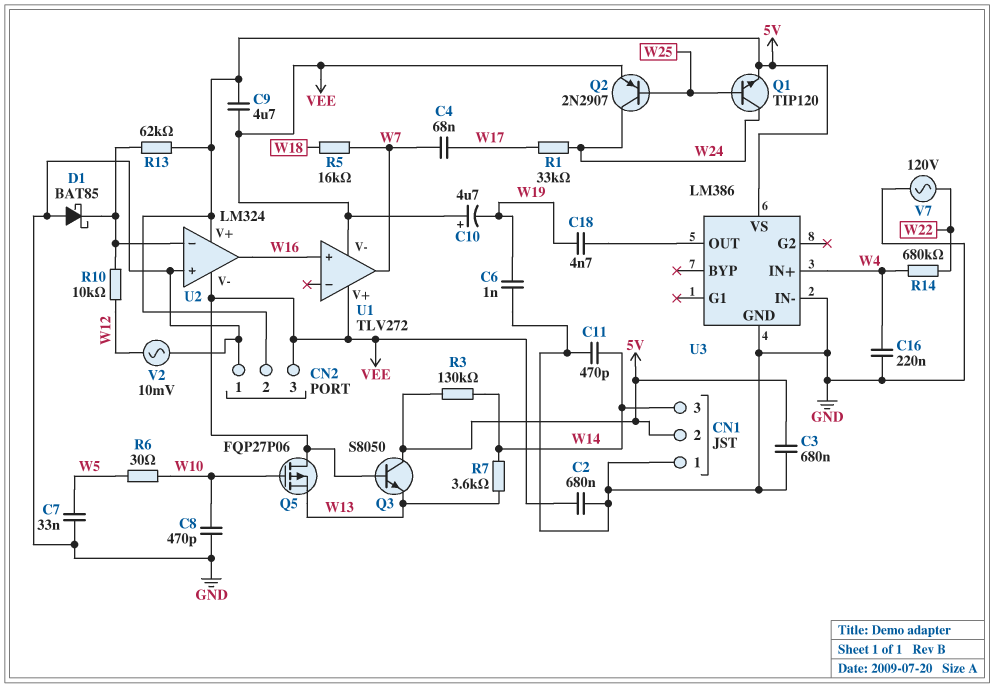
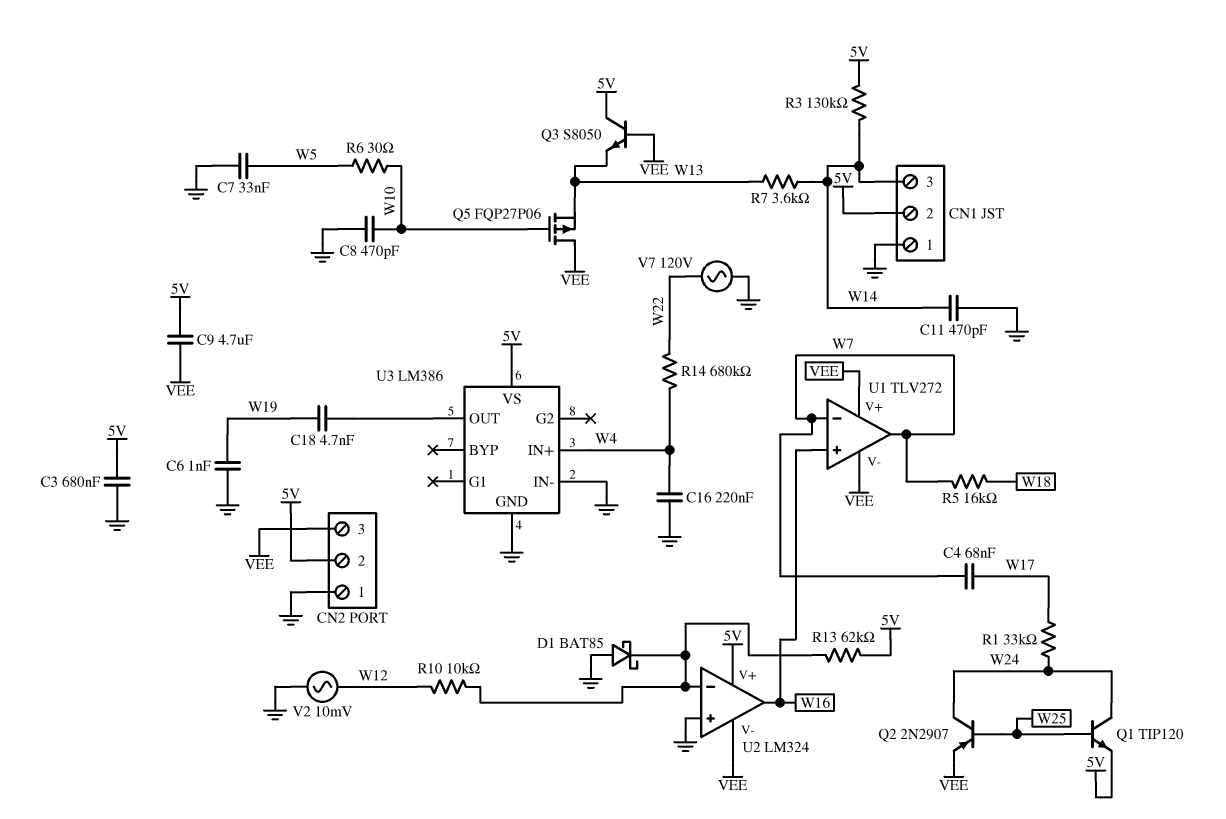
C2: 680nF (GND, VEE) -> none
C10: 4.7uF (plus VEE, minus W19) -> none
U1 pin in-: none -> W7

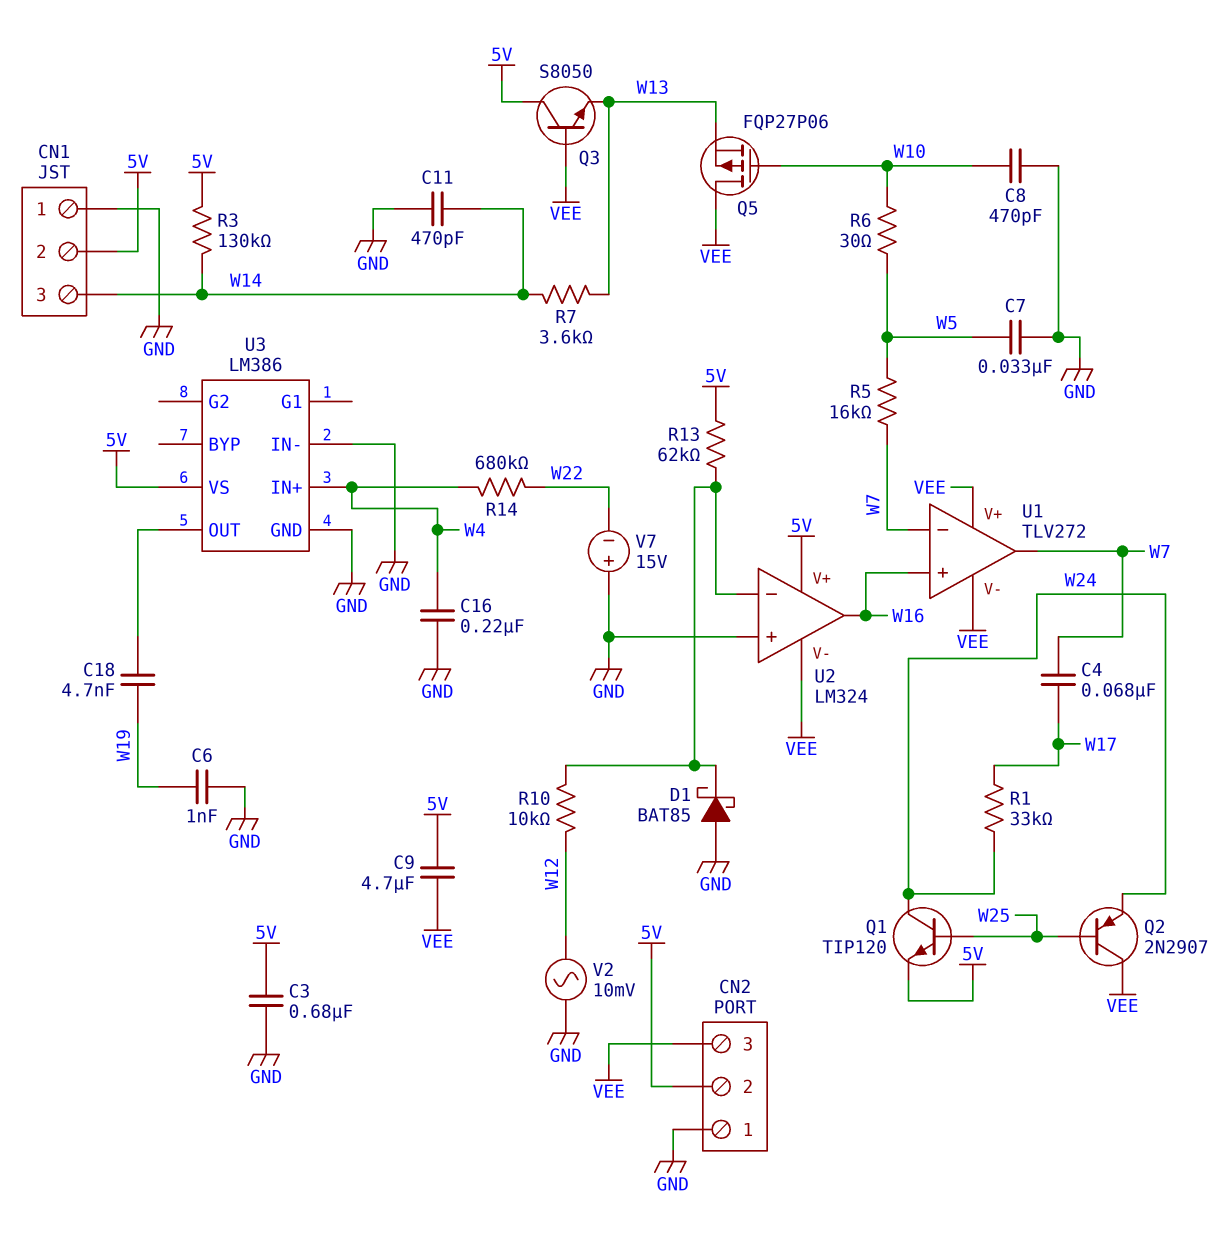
Q2: PNP 2N2907 (B W25, C W24, E VEE) -> PNP 2N2907 (B W25, C VEE, E W24)
R5: 16k (W7, W18) -> 16k (W5, W7)
V7: AC 120V (GND, W22) -> 15V (plus GND, minus W22)

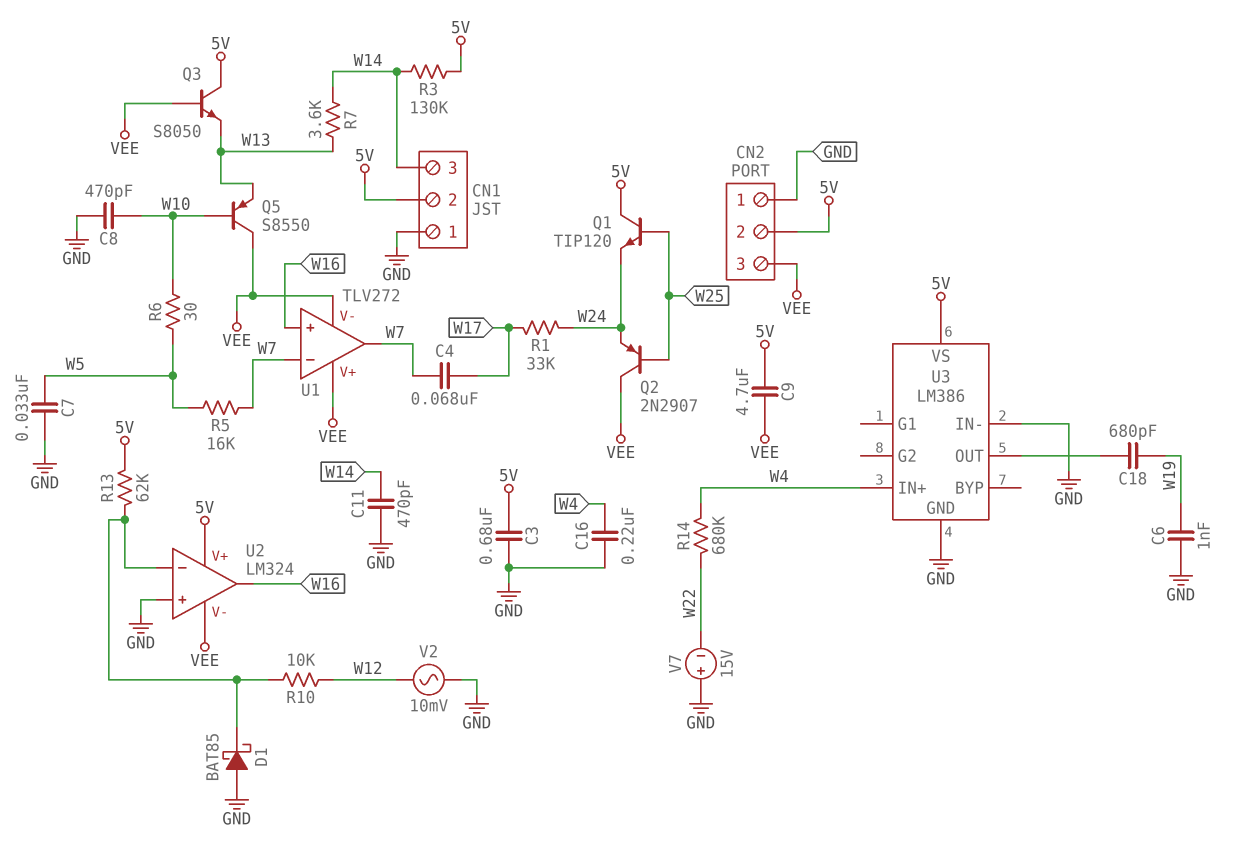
C18: 4.7nF (U3/OUT, W19) -> 680pF (U3/OUT, W19)
Q1: NPN TIP120 (B W25, C W24, E 5V) -> NPN TIP120 (B W25, C 5V, E W24)
Q5: PMOS FQP27P06 (G W10, D VEE, S W13) -> PNP S8550 (B W10, C VEE, E W13)

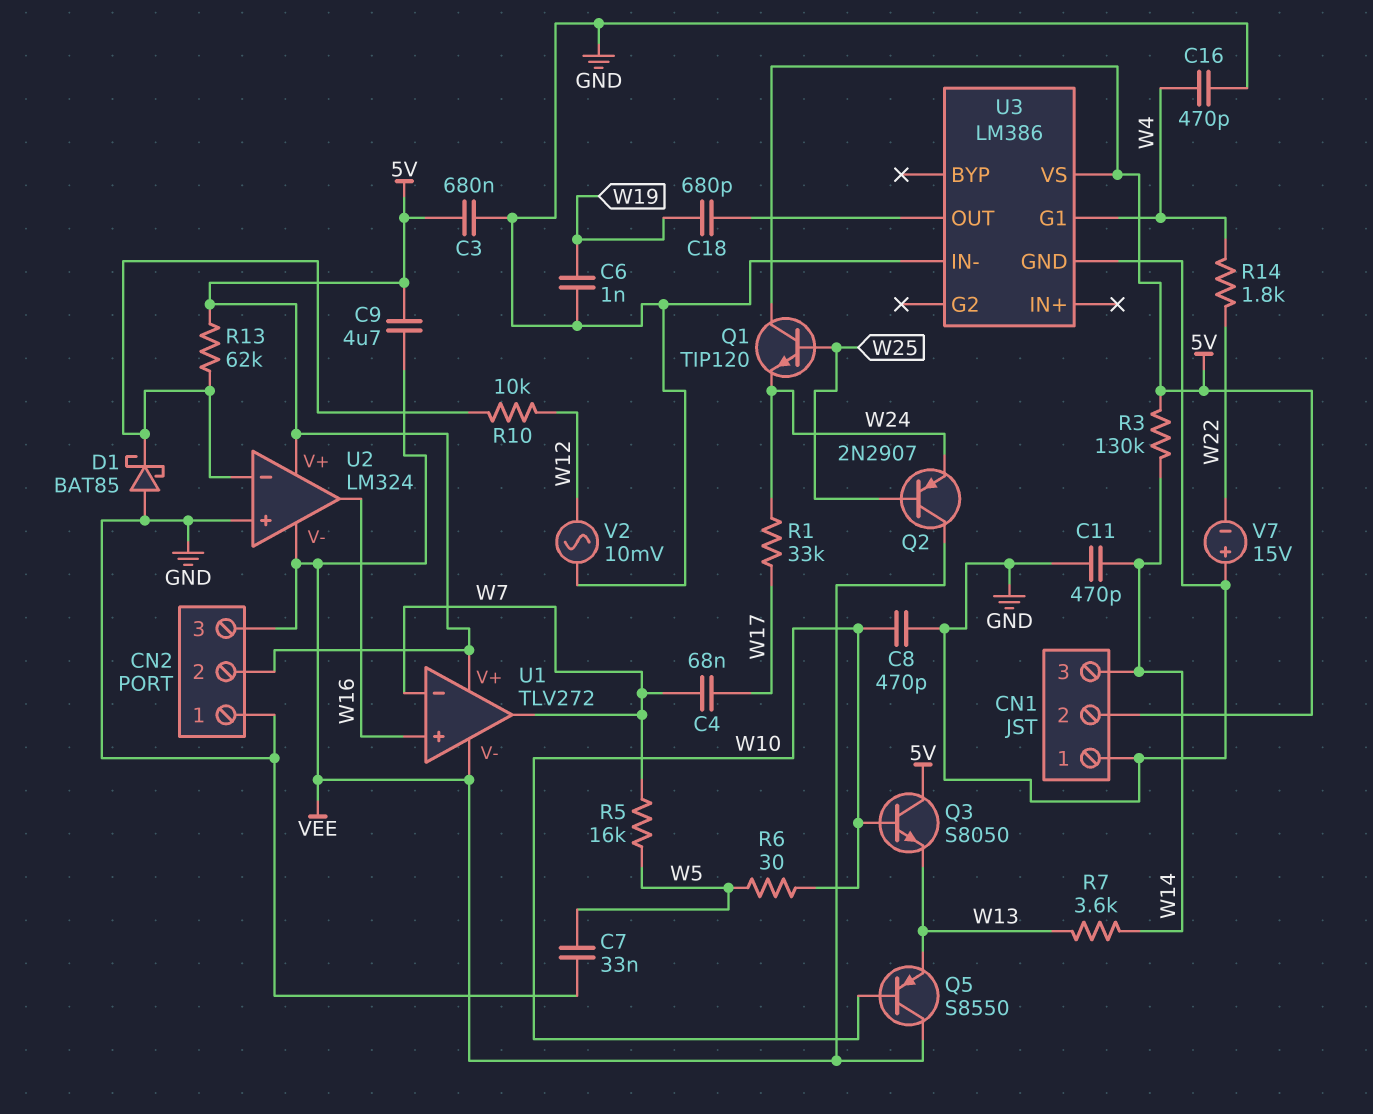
C16: 220nF (GND, W4) -> 470pF (GND, W4)
Q3: NPN S8050 (B VEE, C 5V, E W13) -> NPN S8050 (B W10, C 5V, E W13)
R14: 680k (W4, W22) -> 1.8k (W4, W22)
U1 pin V+: VEE -> 5V
U3 pin G1: none -> W4
U3 pin IN+: W4 -> none

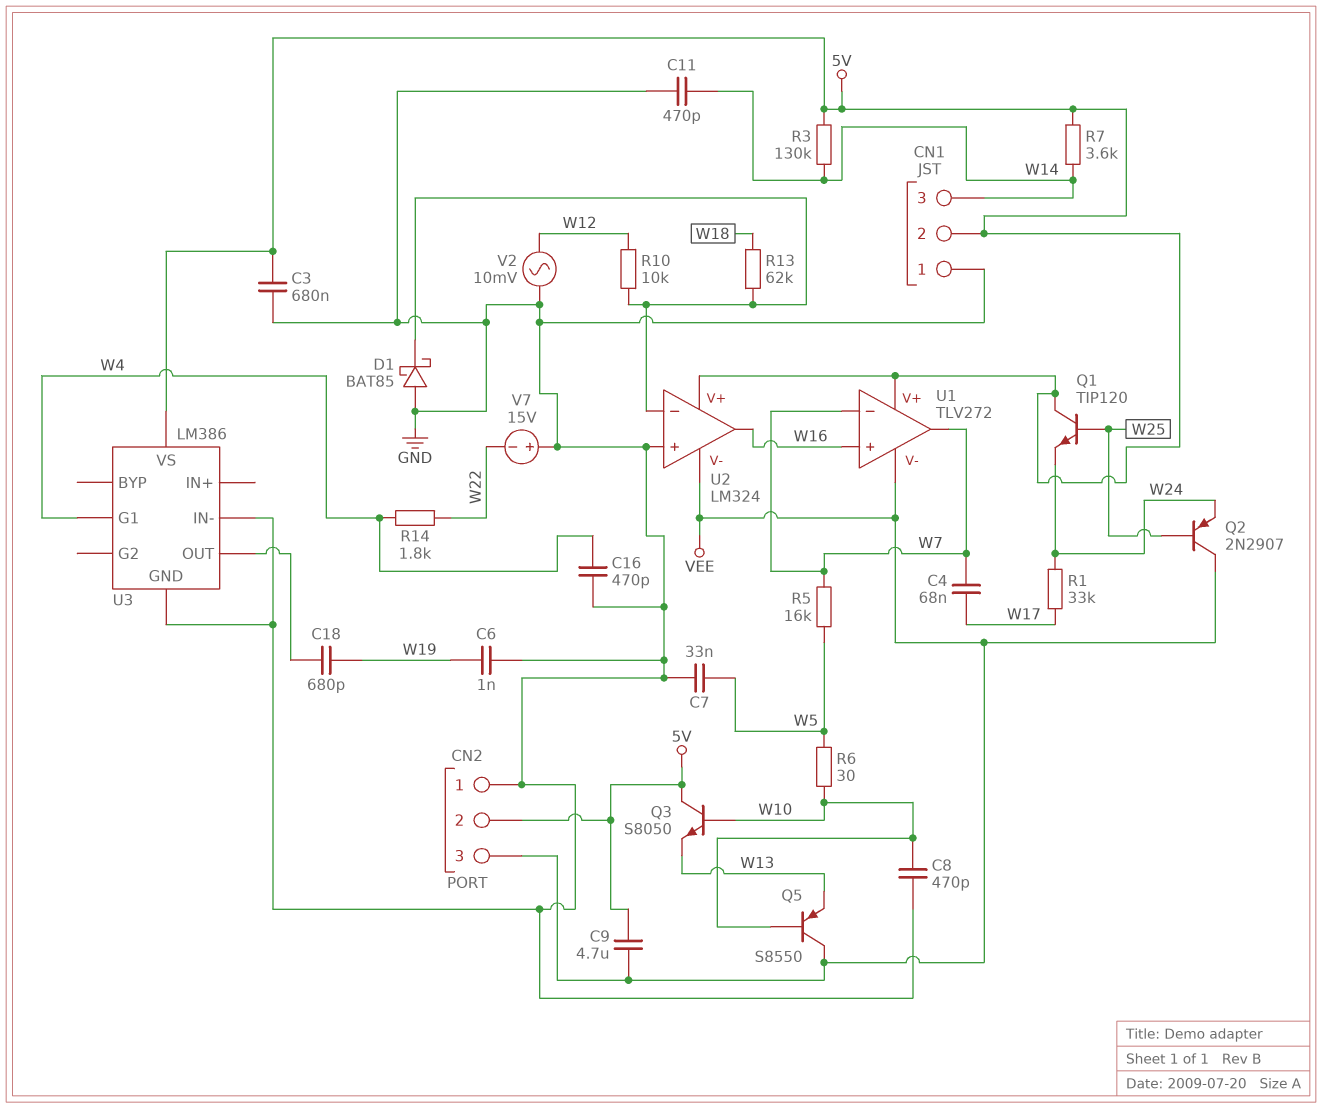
R7: 3.6k (W13, W14) -> 3.6k (5V, W14)
R13: 62k (5V, U2/in-) -> 62k (U2/in-, W18)

